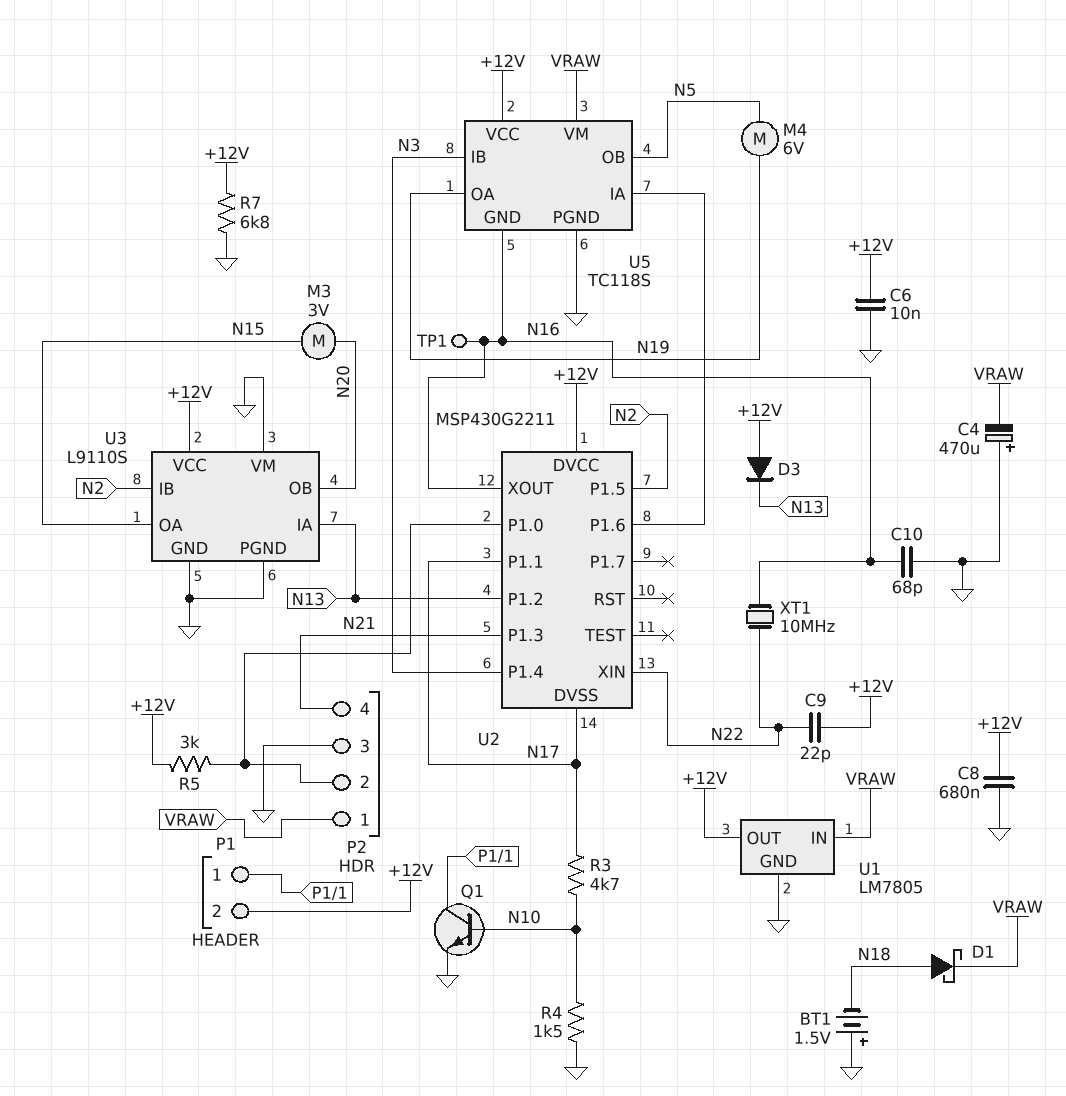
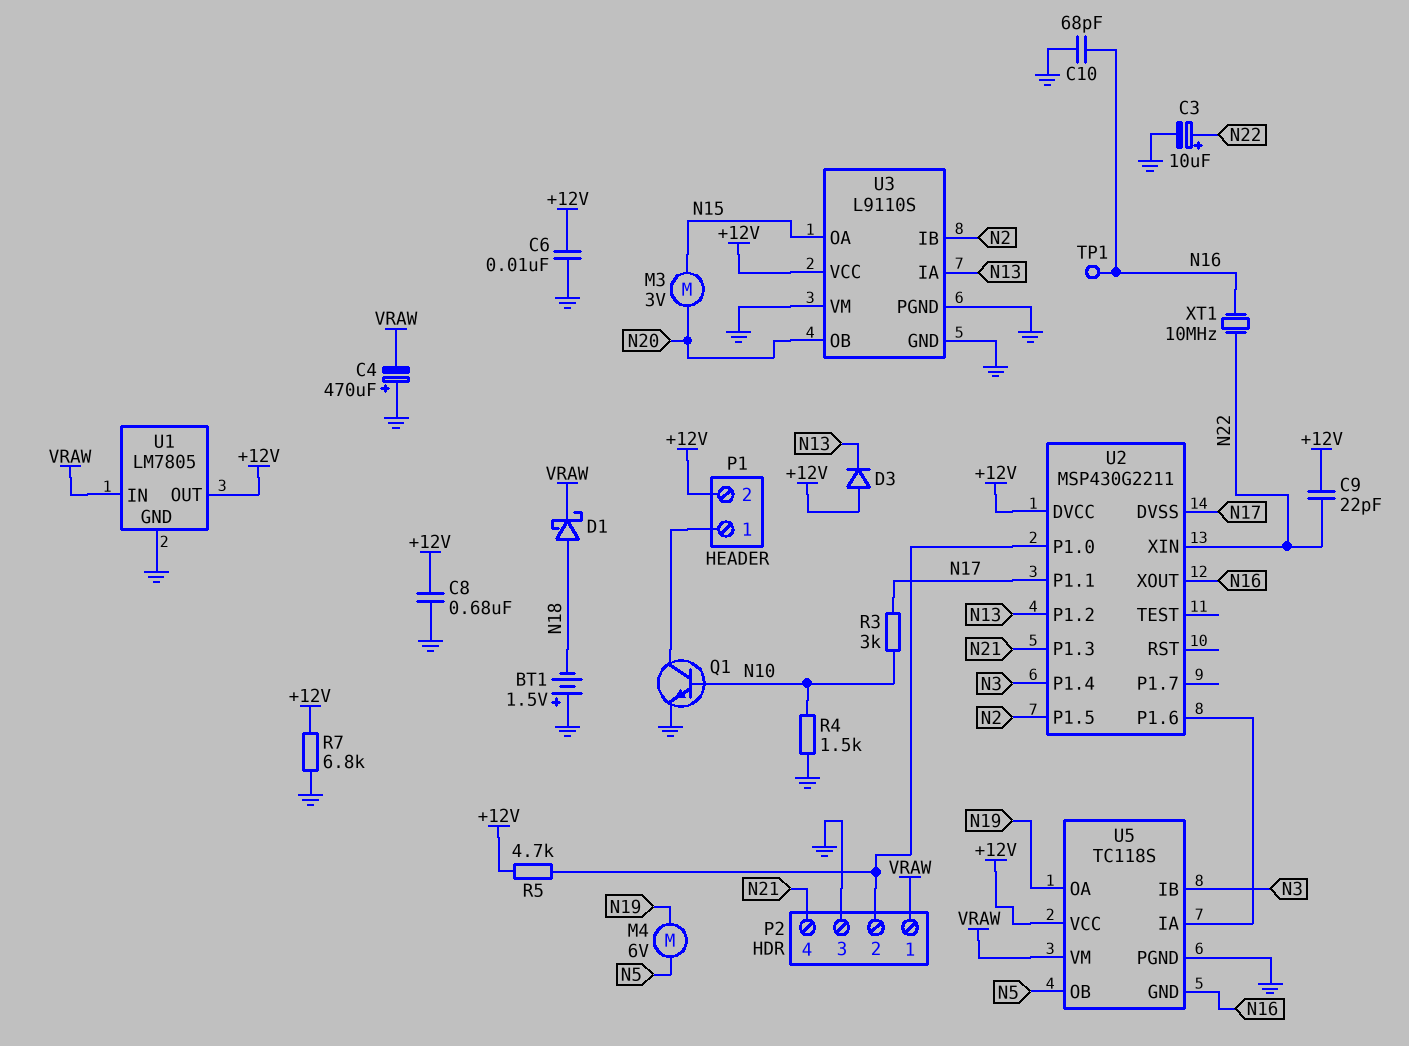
C3: none -> 10uF (plus N22, minus GND)
R3: 4.7k (N10, N17) -> 3k (N10, N17)
R5: 3k (+12V, P2/2) -> 4.7k (+12V, P2/2)

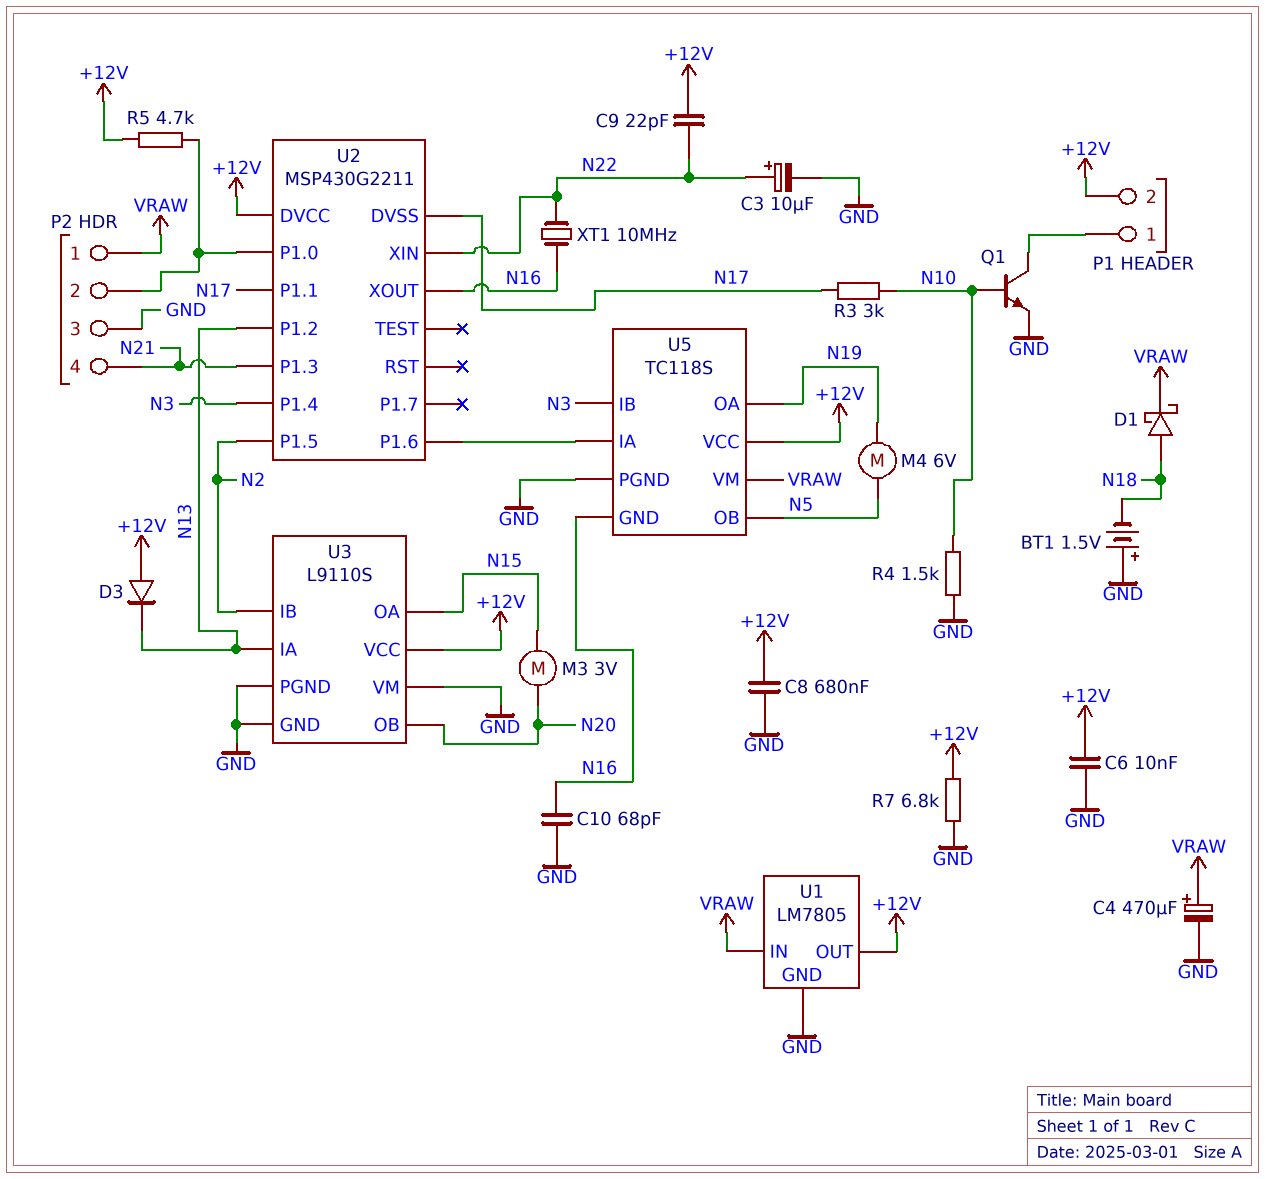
C4: 470uF (plus GND, minus VRAW) -> 470uF (plus VRAW, minus GND)
TP1: test point (N16) -> none

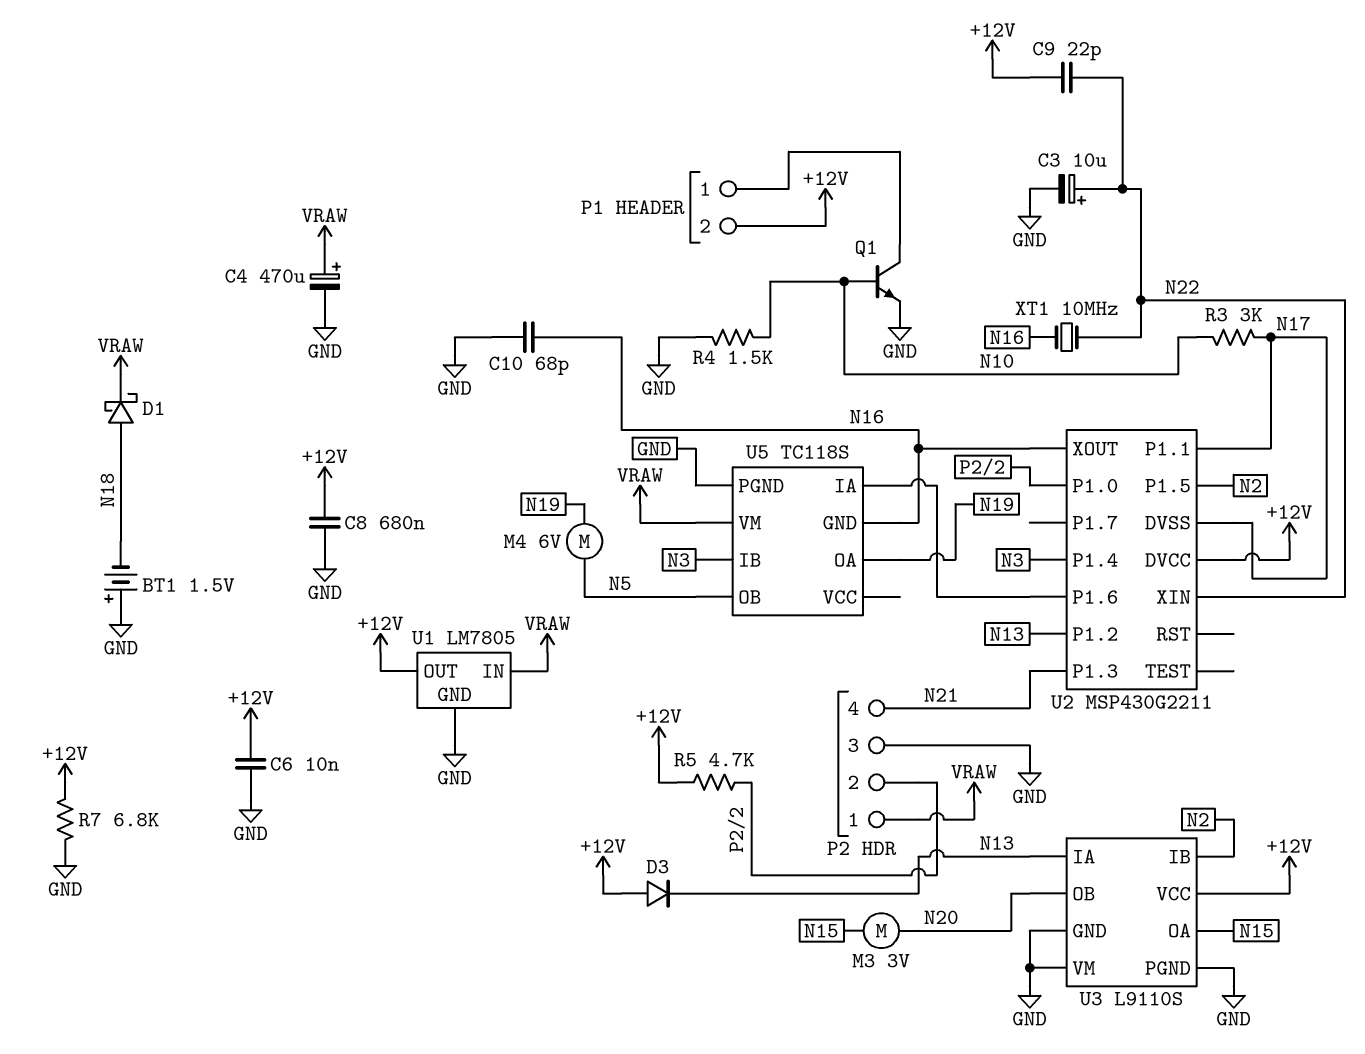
U5 pin VCC: +12V -> none

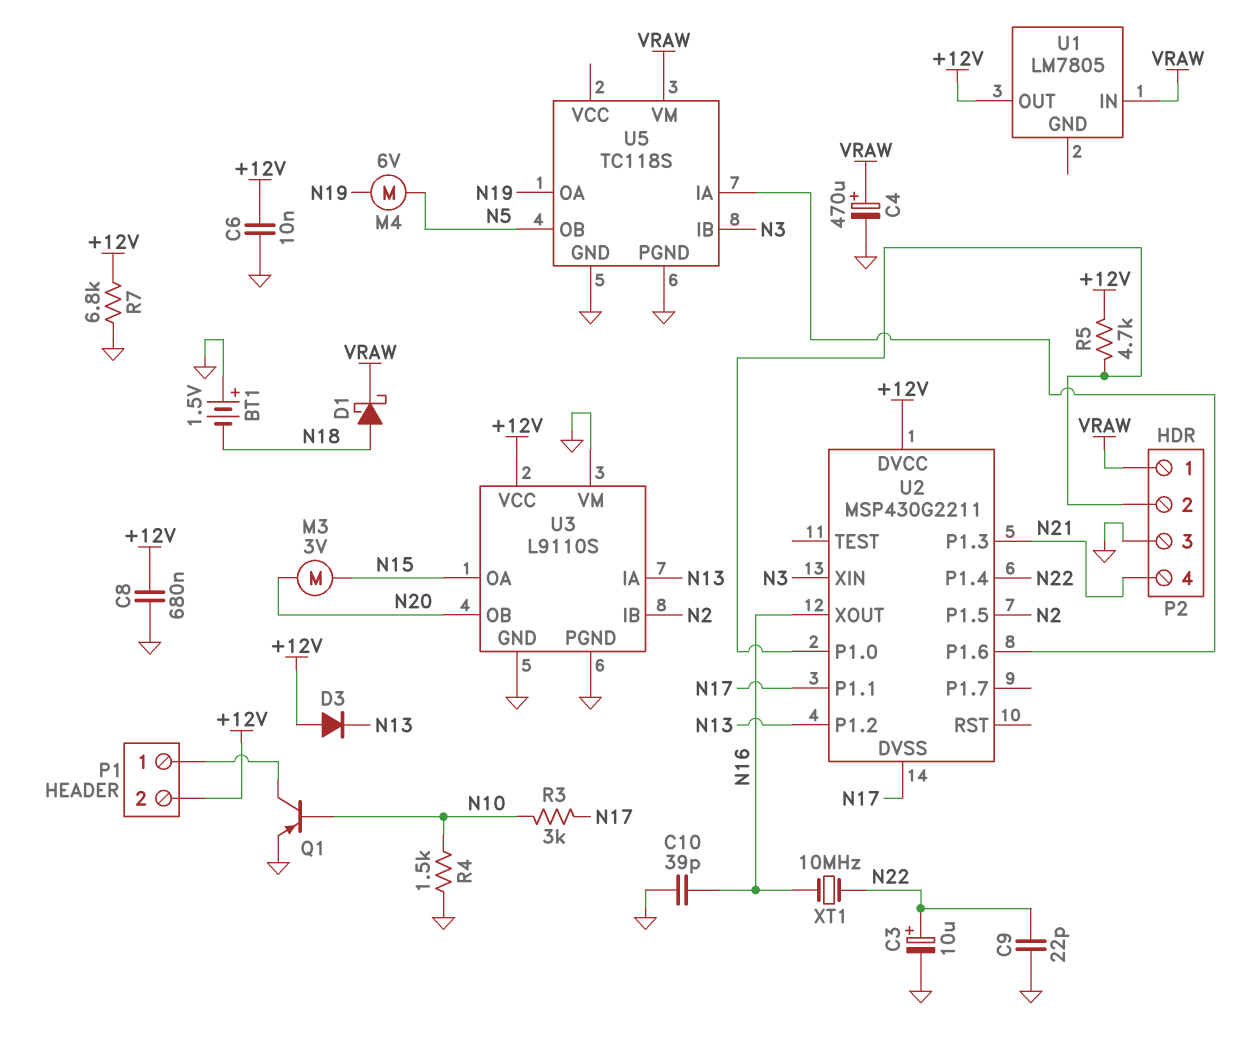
C9: 22pF (+12V, N22) -> 22pF (GND, N22)
C10: 68pF (GND, N16) -> 39pF (GND, N16)
Q1: NPN (B N10, C P1/1, E GND) -> PNP (B N10, C P1/1, E GND)
U1 pin GND: GND -> none
U2 pin P1.4: N3 -> N22
U2 pin XIN: N22 -> N3
U5 pin GND: N16 -> GND

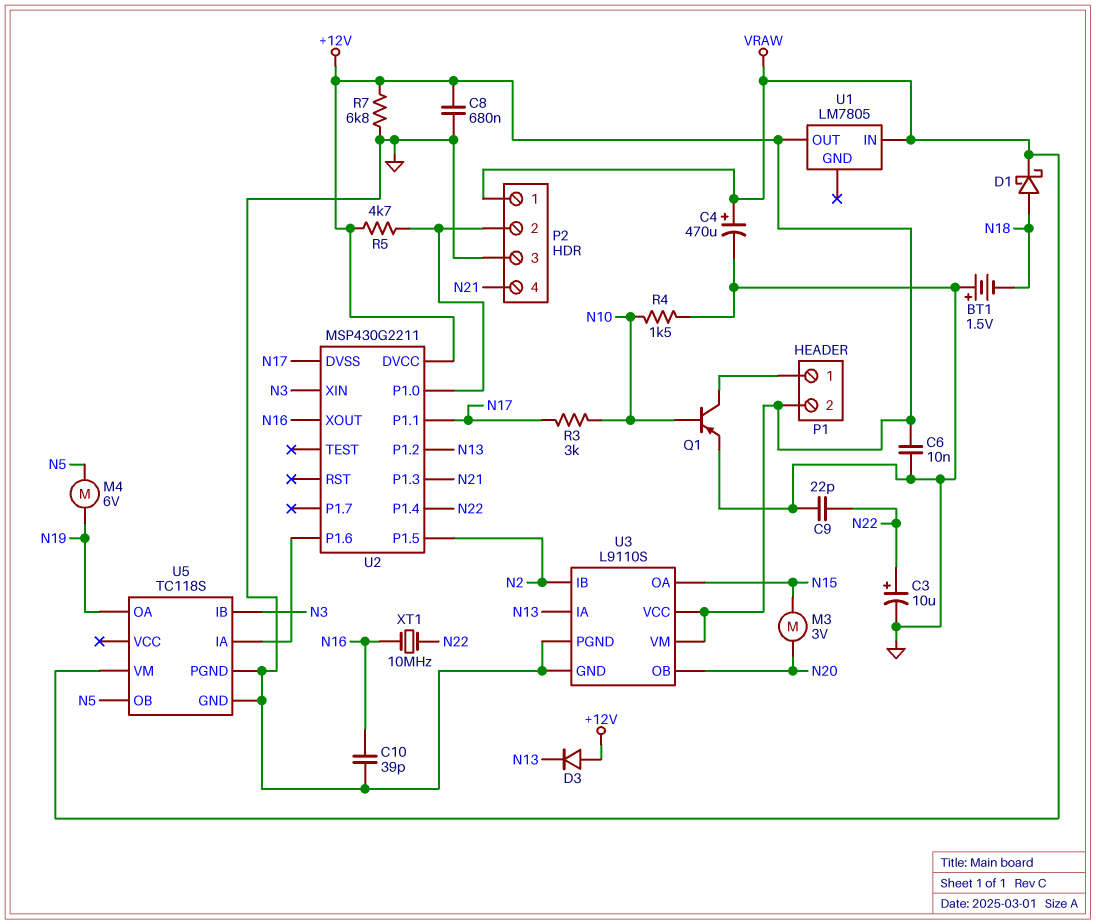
U3 pin VM: GND -> +12V

